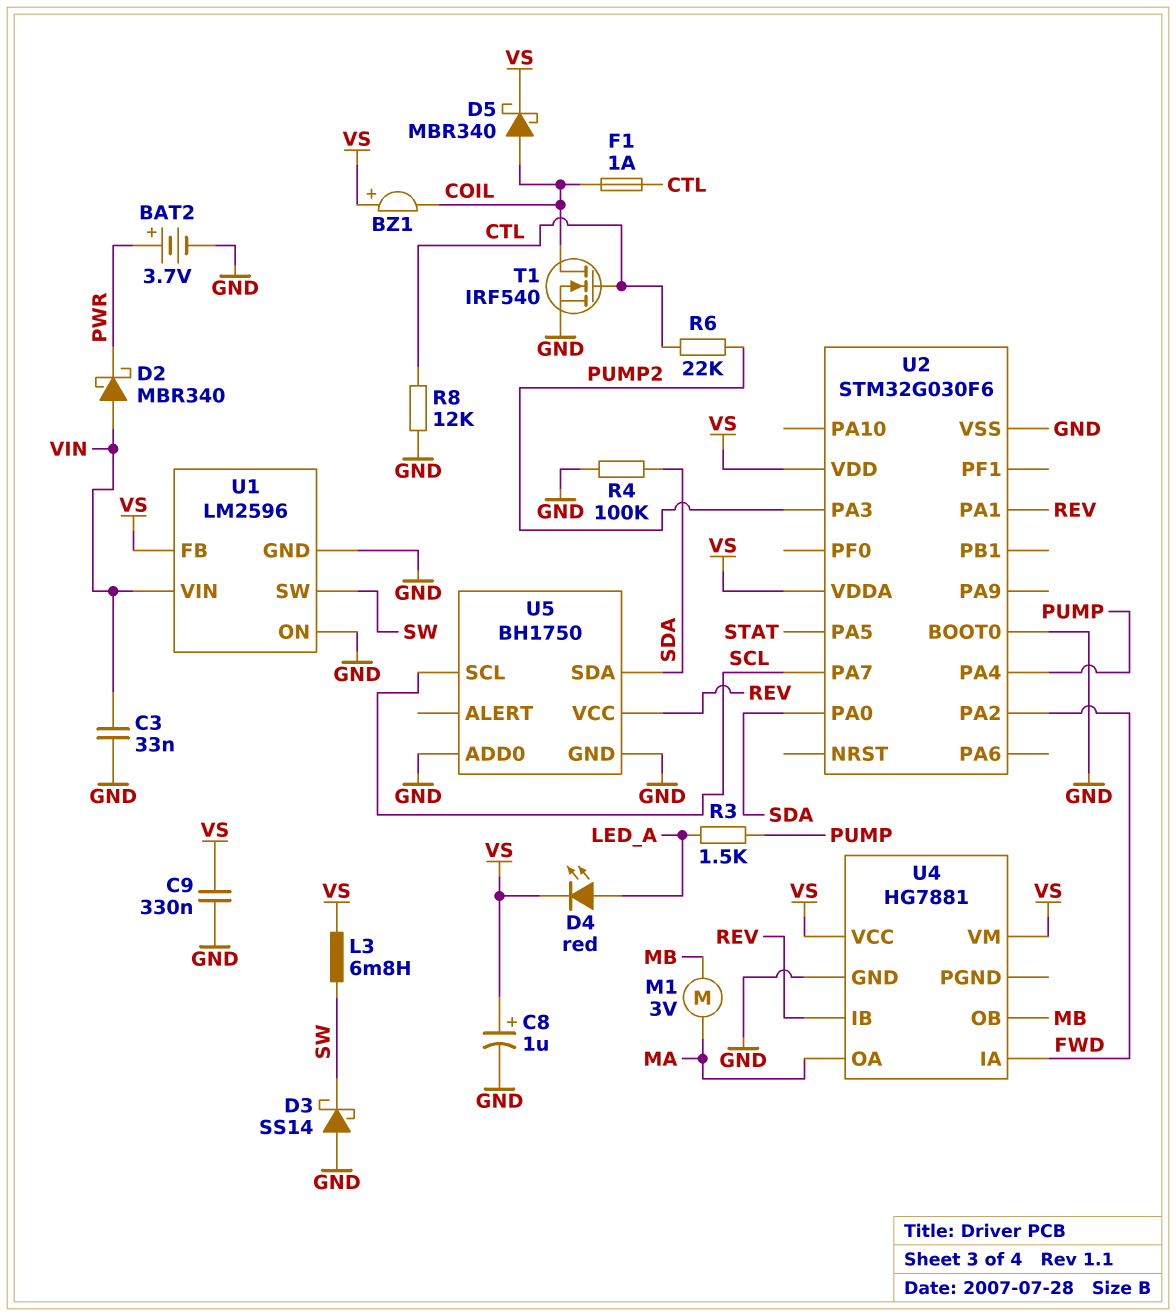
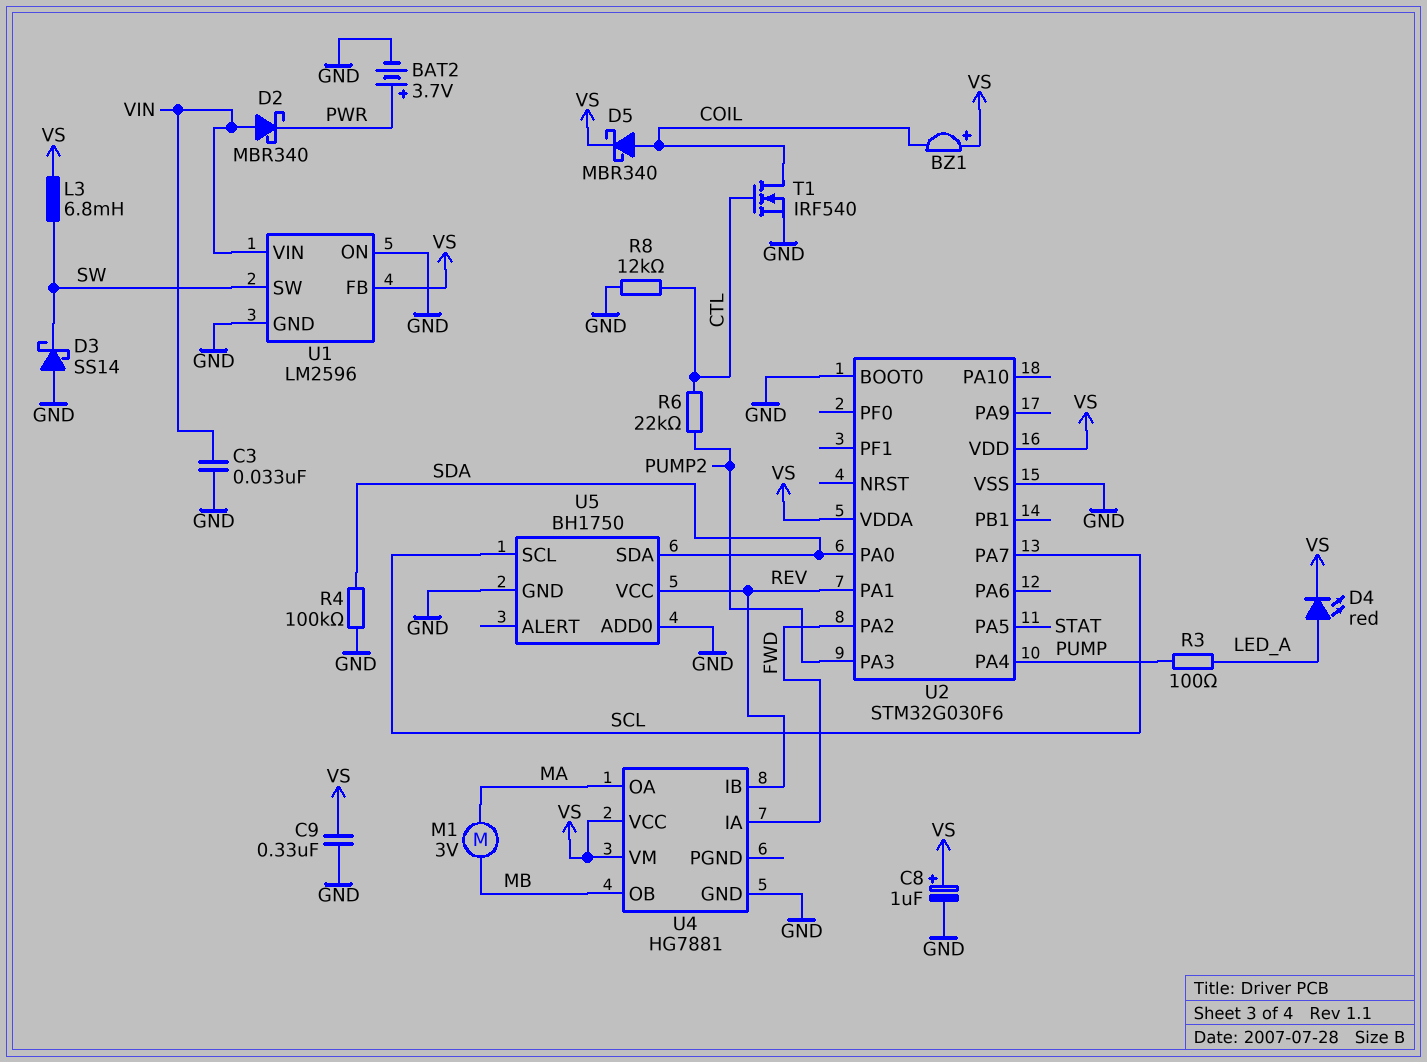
F1: 1A (COIL, CTL) -> none
R3: 1.5k (LED_A, PUMP) -> 100 (LED_A, PUMP)

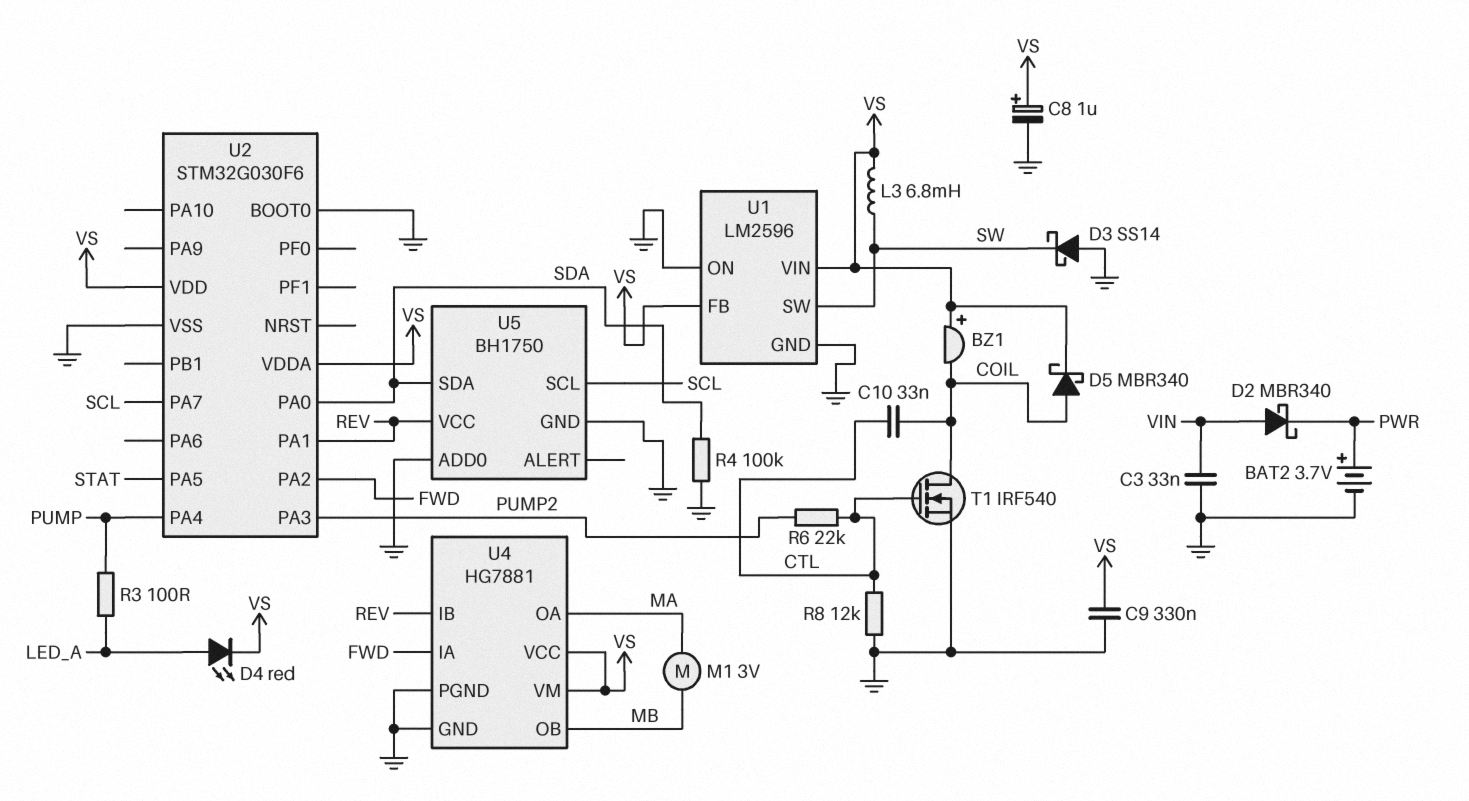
C10: none -> 33nF (COIL, CTL)
U1 pin VIN: VIN -> VS
U4 pin PGND: none -> GND

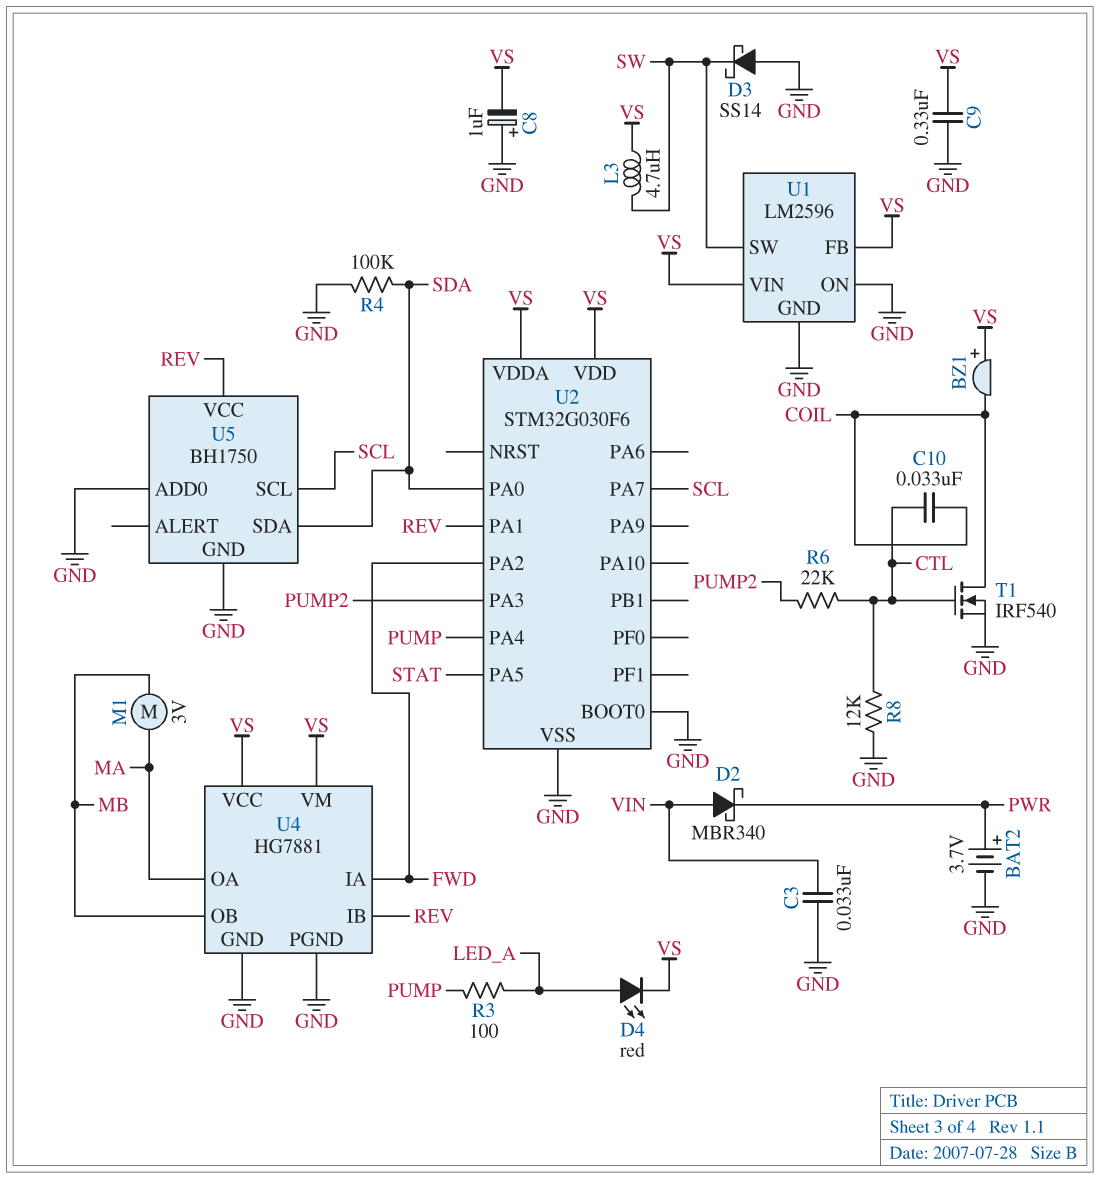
C8: 1uF (plus VS, minus GND) -> 1uF (plus GND, minus VS)
D5: schottky MBR340 (A COIL, K VS) -> none
L3: 6.8mH (SW, VS) -> 4.7uH (SW, VS)

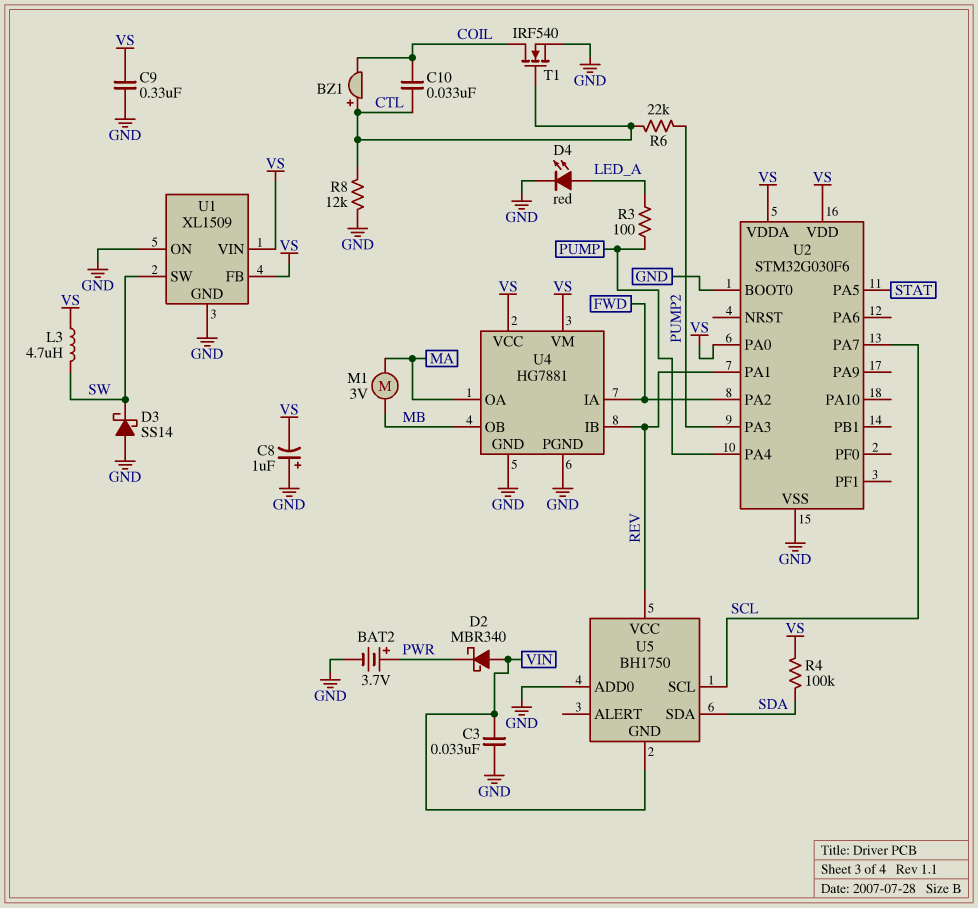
BZ1: buzzer (plus VS, minus COIL) -> buzzer (plus CTL, minus COIL)
D4: LED red (A LED_A, K VS) -> LED red (A LED_A, K GND)
R4: 100k (GND, SDA) -> 100k (SDA, VS)
U1: LM2596 -> XL1509
U2 pin PA0: SDA -> VS
U5 pin GND: GND -> VIN

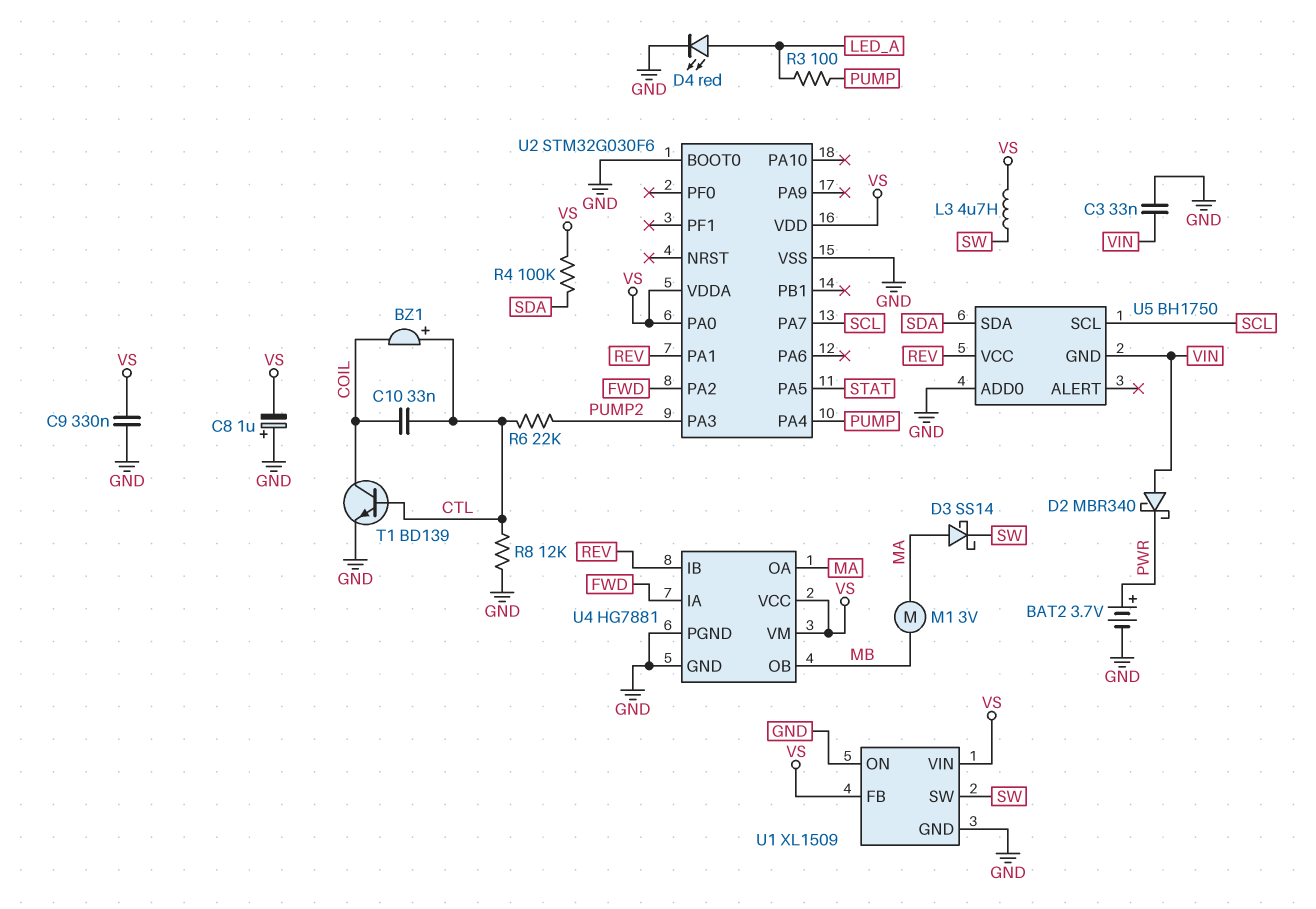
D3: schottky SS14 (A GND, K SW) -> schottky SS14 (A MA, K SW)
T1: NMOS IRF540 (G CTL, D COIL, S GND) -> NPN BD139 (B CTL, C COIL, E GND)

